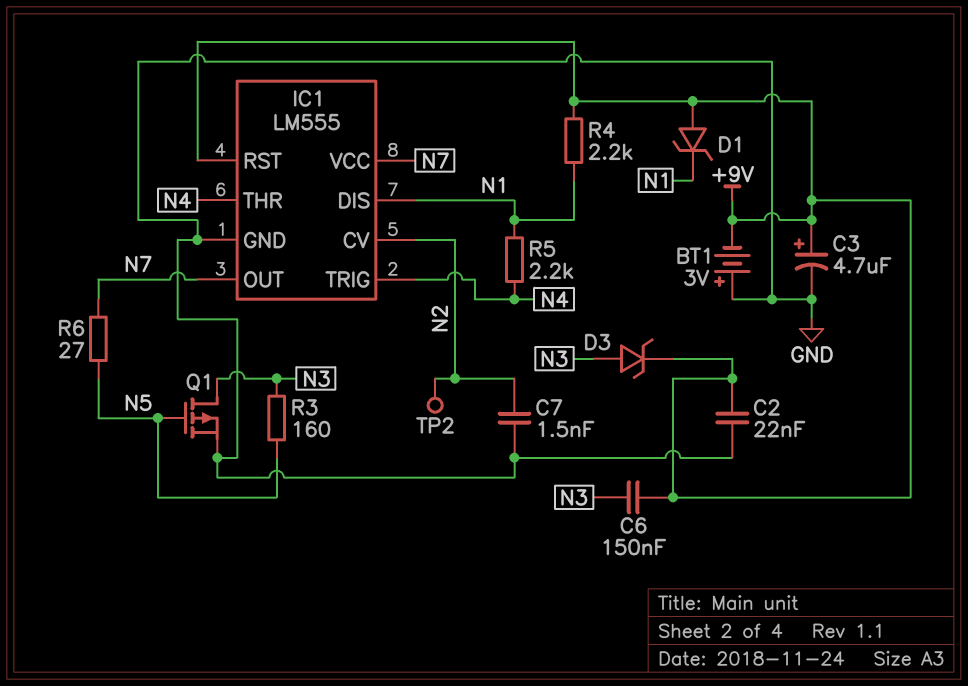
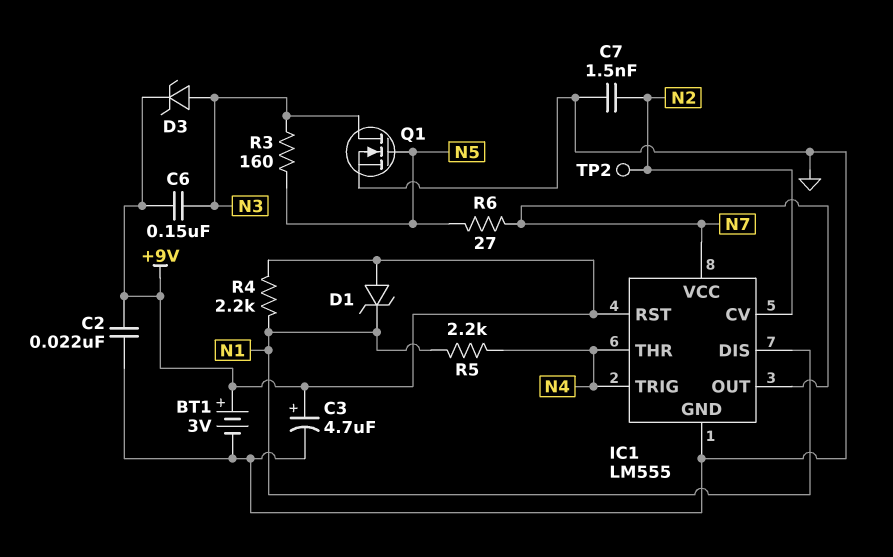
BT1: 3V (plus GND, minus +9V) -> 3V (plus +9V, minus GND)
Q1: PMOS (G N5, D N3, S GND) -> NMOS (G N5, D N3, S GND)

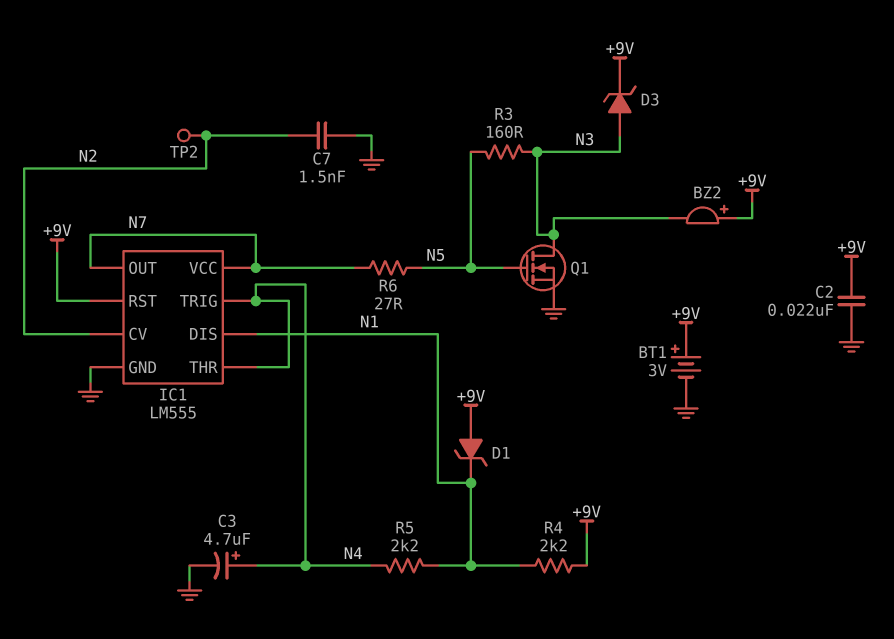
BZ2: none -> buzzer (plus +9V, minus N3)
C3: 4.7uF (plus +9V, minus GND) -> 4.7uF (plus N4, minus GND)
C6: 150nF (+9V, N3) -> none

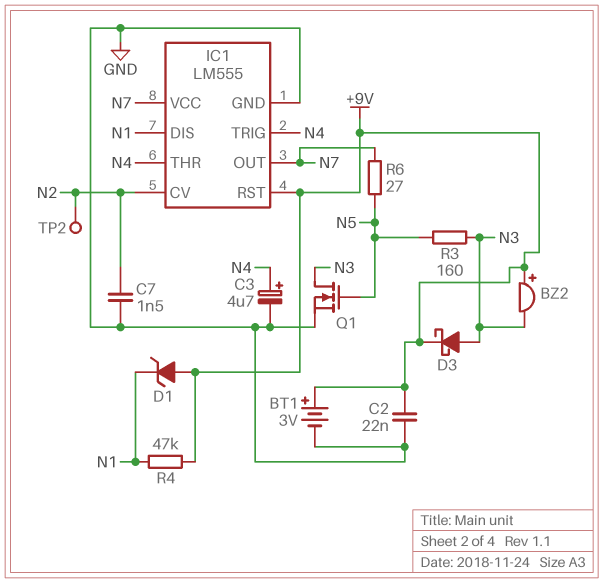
D3: zener (A N3, K +9V) -> schottky (A N3, K +9V)
R4: 2.2k (+9V, N1) -> 47k (+9V, N1)
R5: 2.2k (N1, N4) -> none

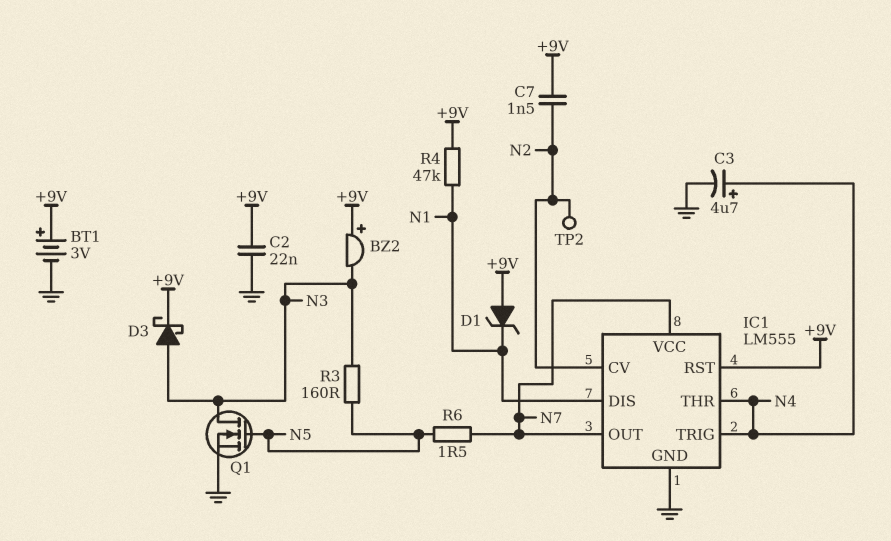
C7: 1.5nF (GND, N2) -> 1.5nF (+9V, N2)
R6: 27 (N5, N7) -> 1.5 (N5, N7)

